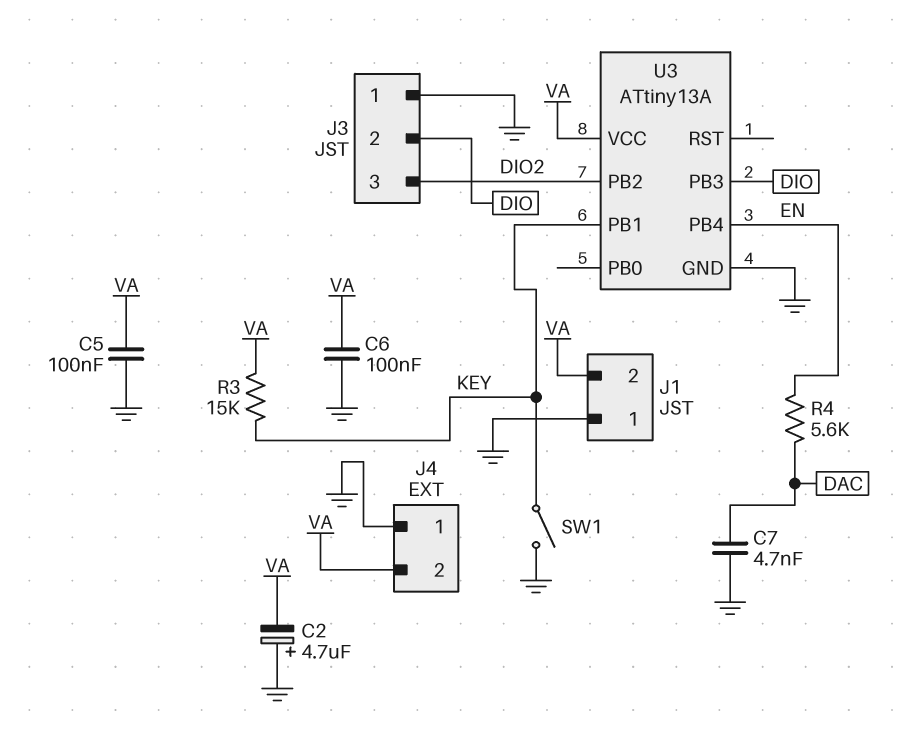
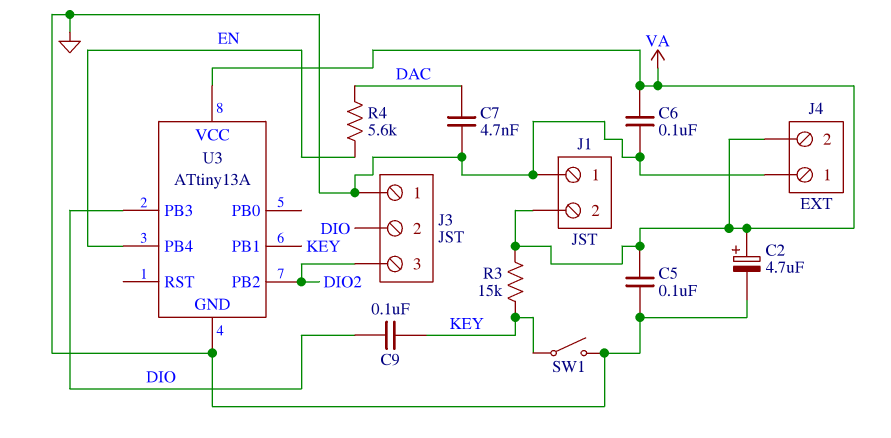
C2: 4.7uF (plus GND, minus VA) -> 4.7uF (plus VA, minus GND)
C9: none -> 100nF (DIO, KEY)

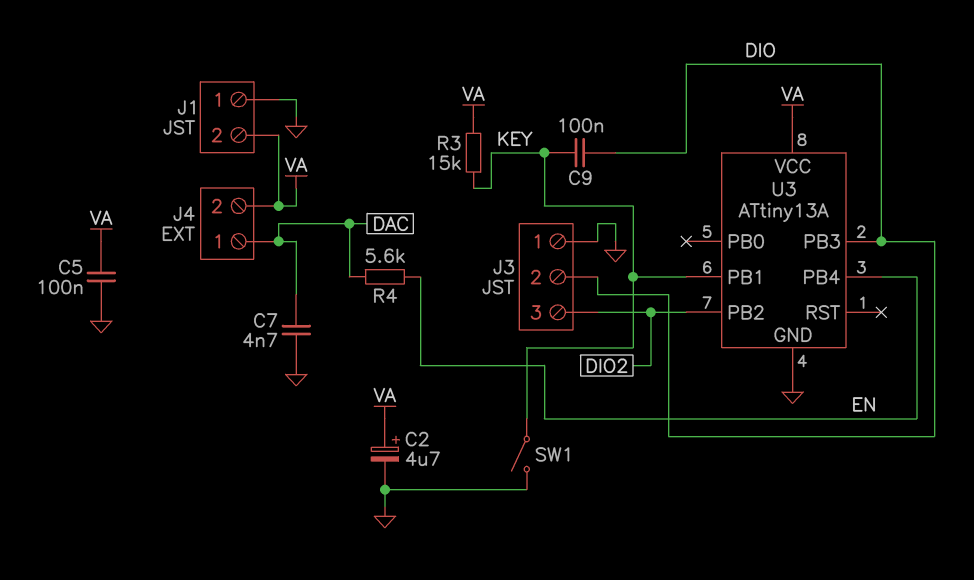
C6: 100nF (GND, VA) -> none
J4 pin 1: GND -> DAC

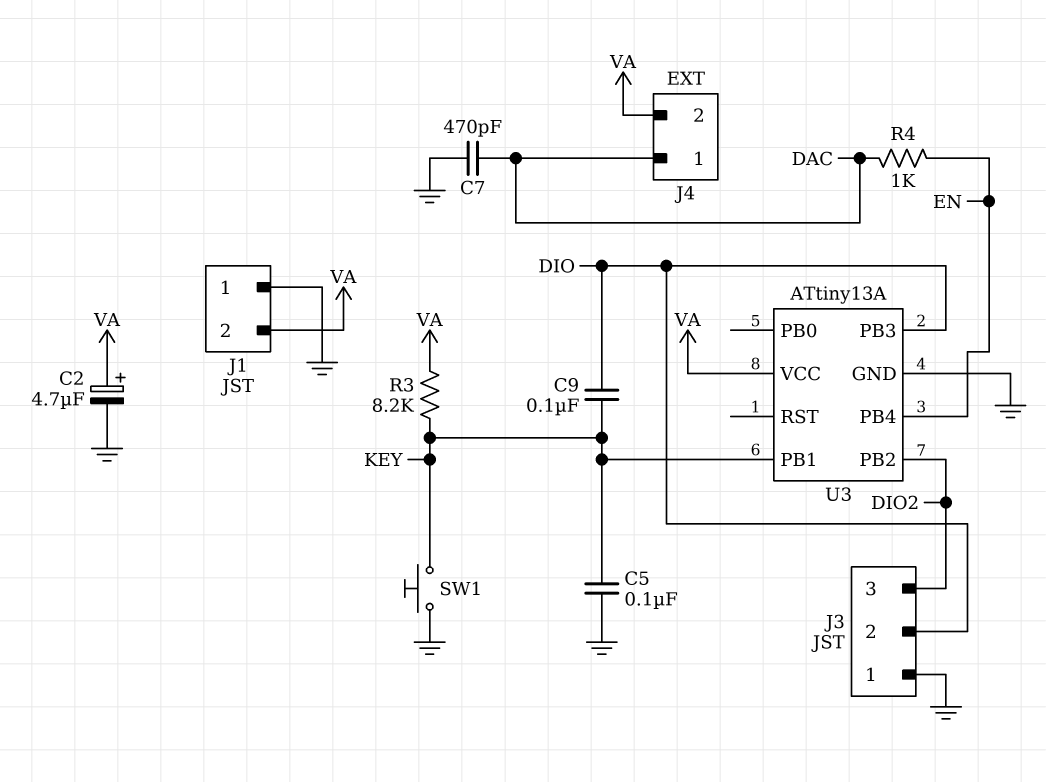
C5: 100nF (GND, VA) -> 100nF (GND, KEY)
C7: 4.7nF (DAC, GND) -> 470pF (DAC, GND)
R3: 15k (KEY, VA) -> 8.2k (KEY, VA)
R4: 5.6k (DAC, EN) -> 1k (DAC, EN)
SW1: switch (GND, KEY) -> button (GND, KEY)

